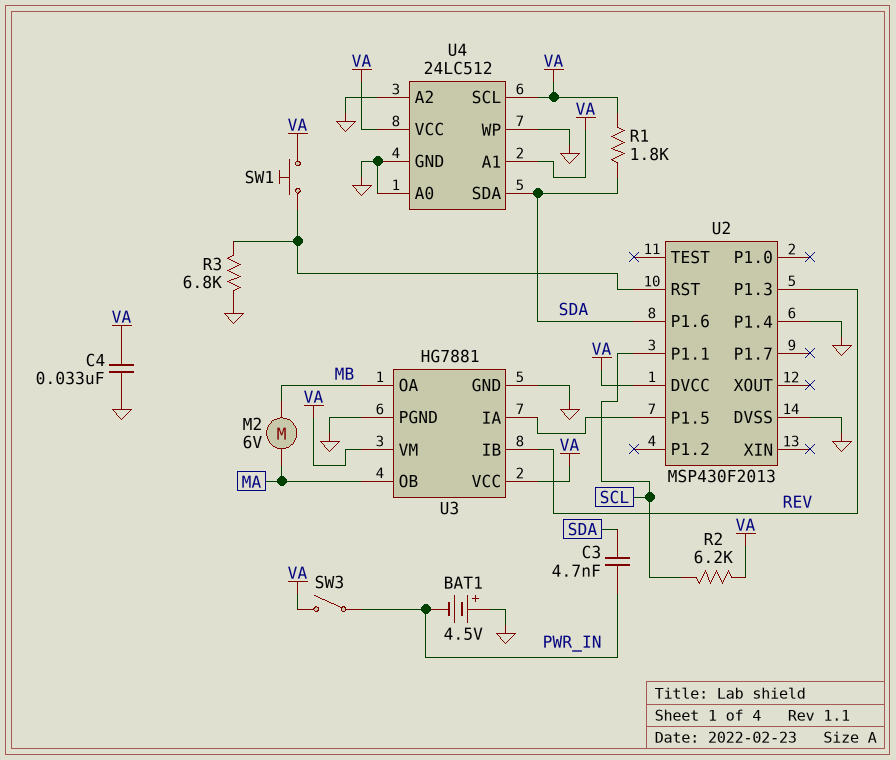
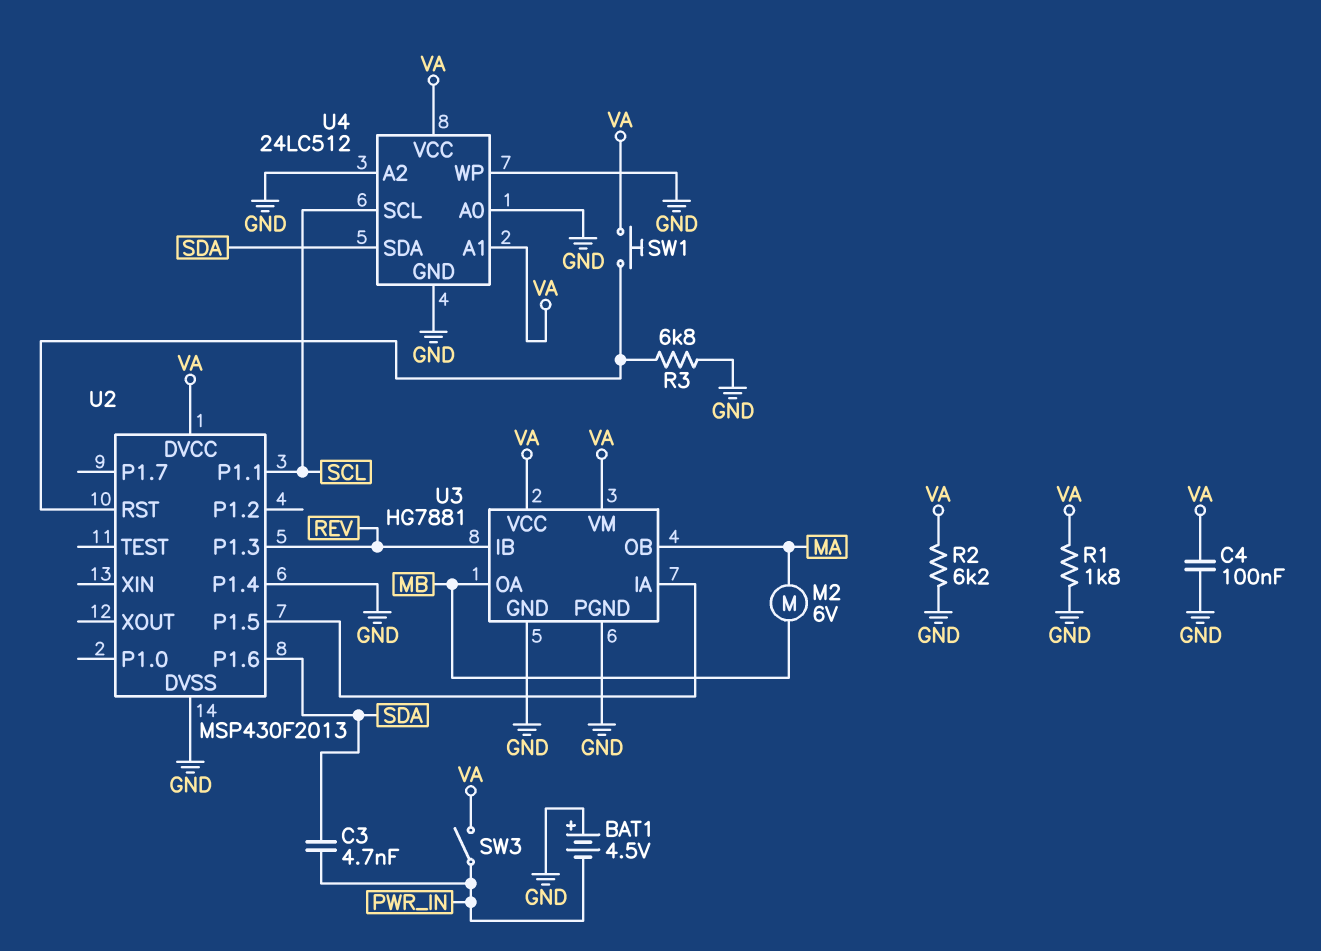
C4: 33nF (GND, VA) -> 100nF (GND, VA)
R1: 1.8k (SDA, VA) -> 1.8k (GND, VA)
R2: 6.2k (SCL, VA) -> 6.2k (GND, VA)
U4 pin SCL: VA -> SCL

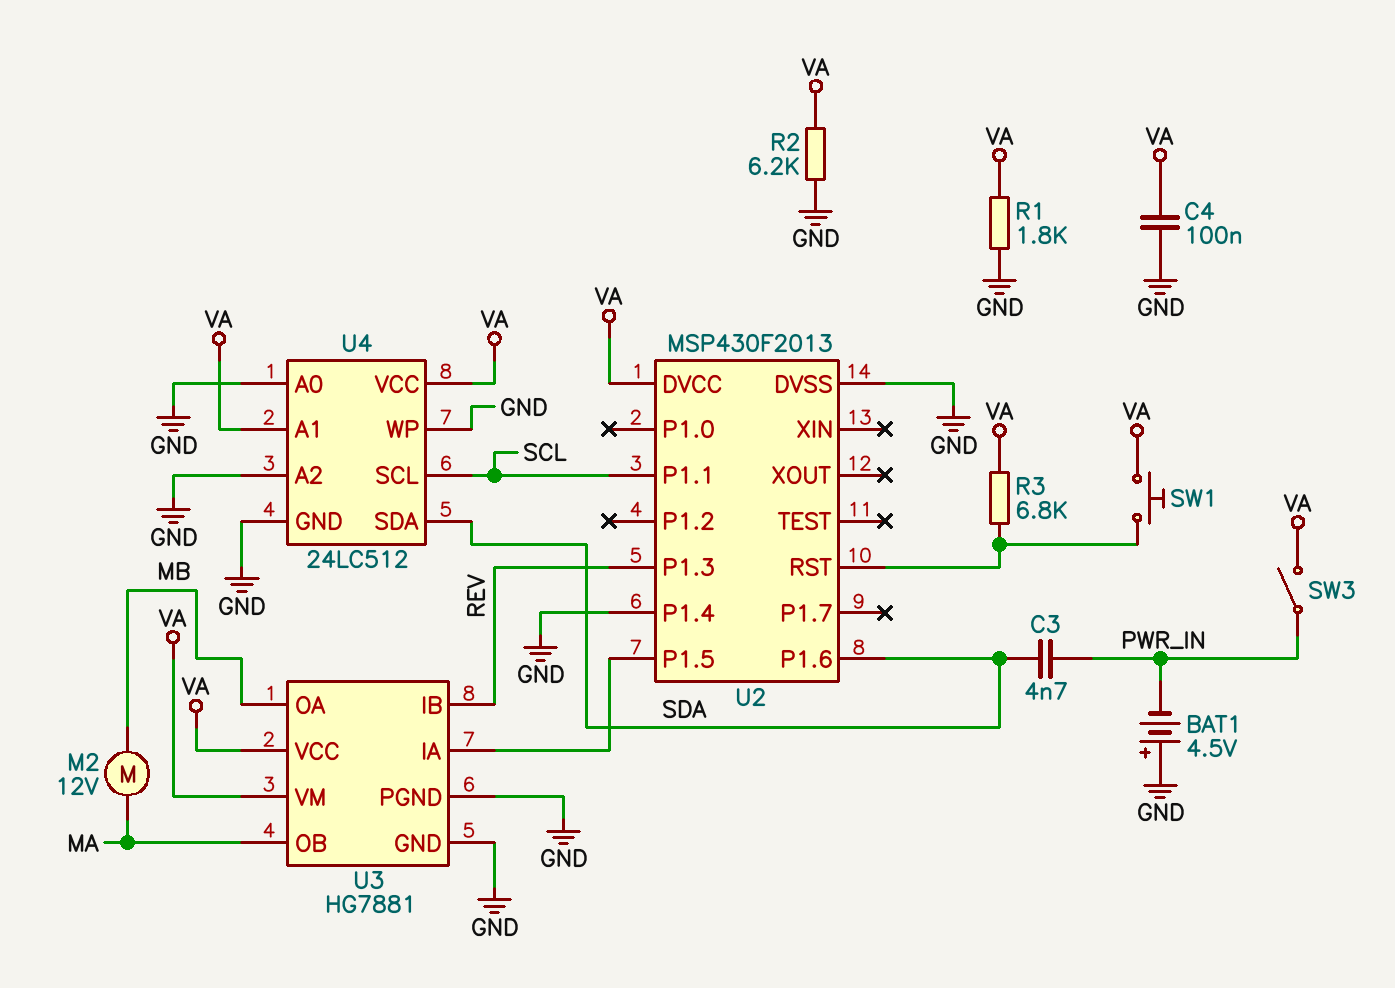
M2: motor 6V (MA, MB) -> motor 12V (MA, MB)
R3: 6.8k (GND, U2/RST) -> 6.8k (U2/RST, VA)

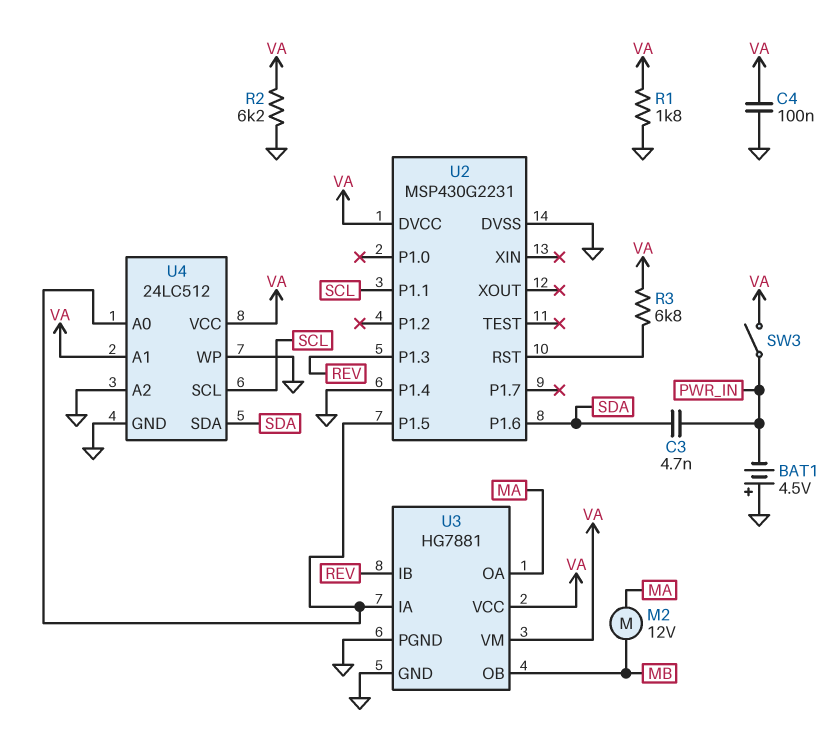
SW1: button (U2/RST, VA) -> none
U2: MSP430F2013 -> MSP430G2231
U3 pin OA: MB -> MA
U3 pin OB: MA -> MB
U4 pin A0: GND -> U2/P1.5

